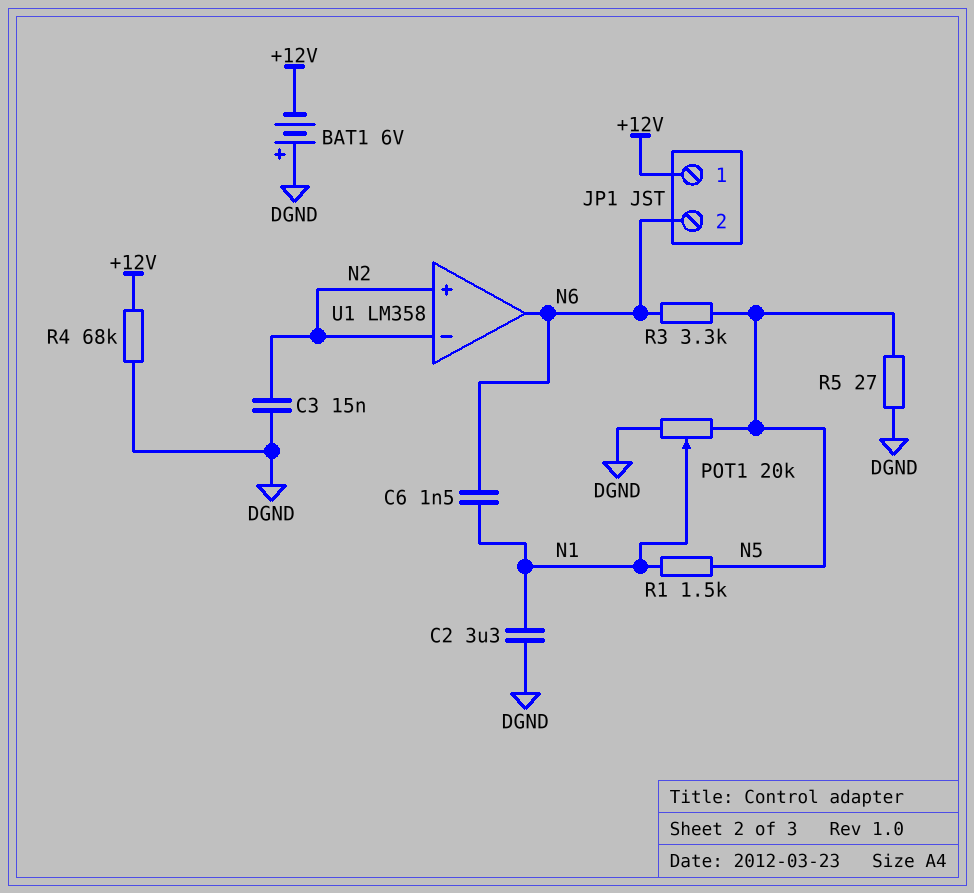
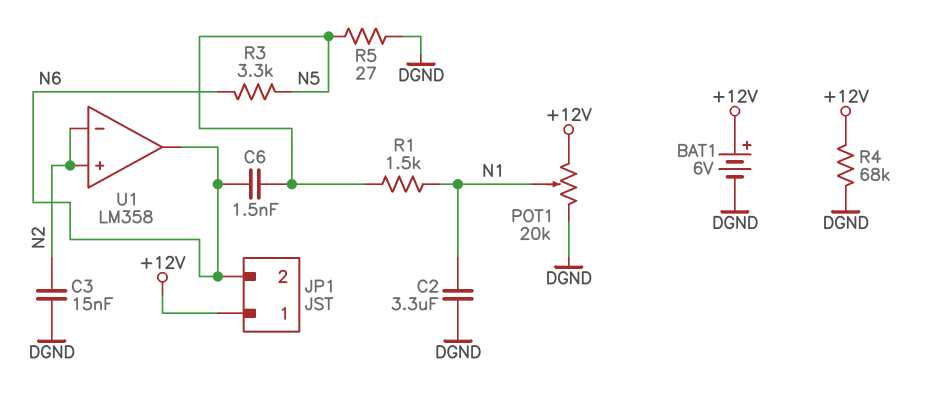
BAT1: 6V (plus DGND, minus +12V) -> 6V (plus +12V, minus DGND)
C6: 1.5nF (N1, N6) -> 1.5nF (N5, N6)
POT1: 20k (DGND, N5, wiper N1) -> 20k (+12V, DGND, wiper N1)

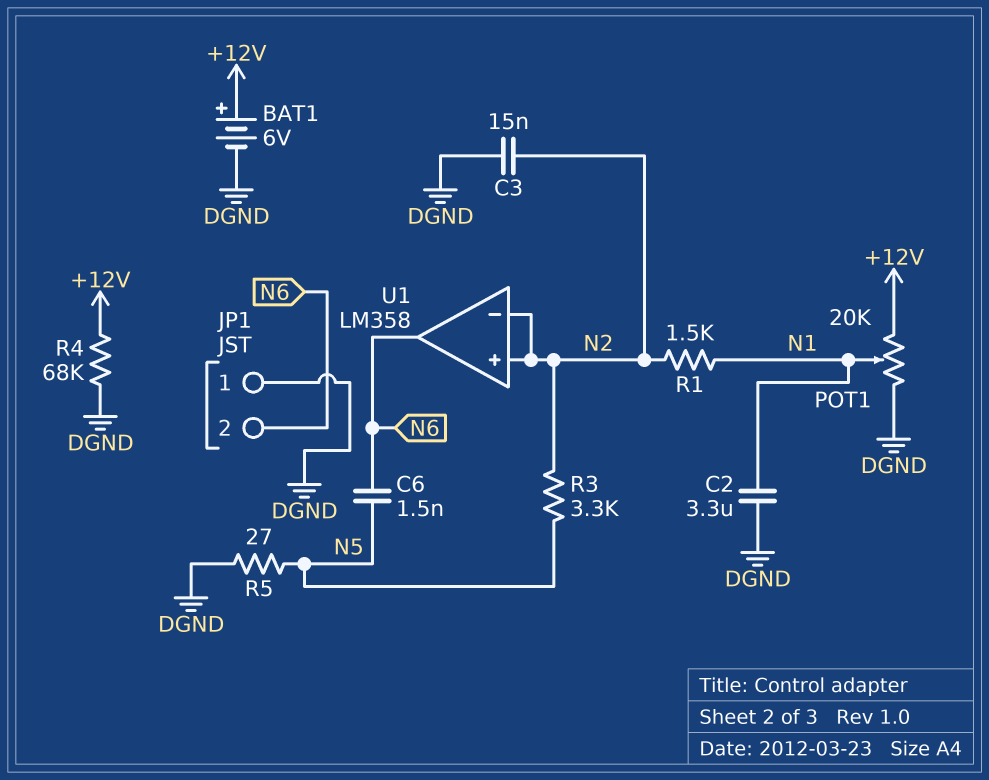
JP1 pin 1: +12V -> DGND
R1: 1.5k (N1, N5) -> 1.5k (N1, N2)
R3: 3.3k (N5, N6) -> 3.3k (N2, N5)

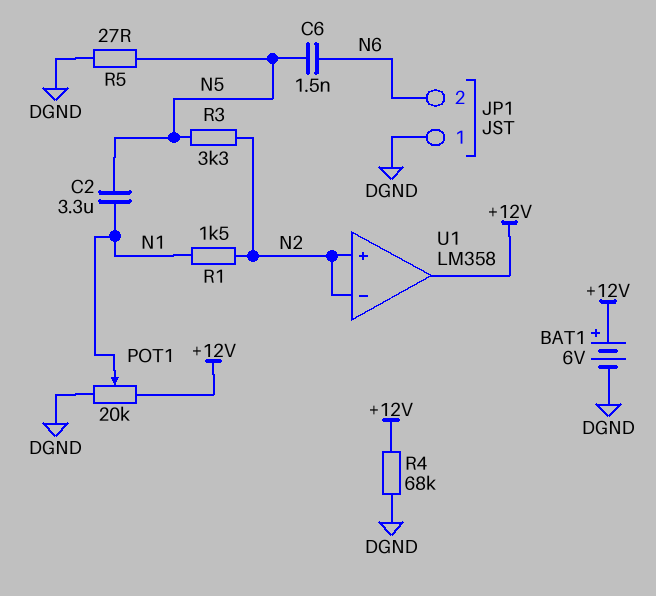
C2: 3.3uF (DGND, N1) -> 3.3uF (N1, N5)
C3: 15nF (DGND, N2) -> none
U1 pin out: N6 -> +12V

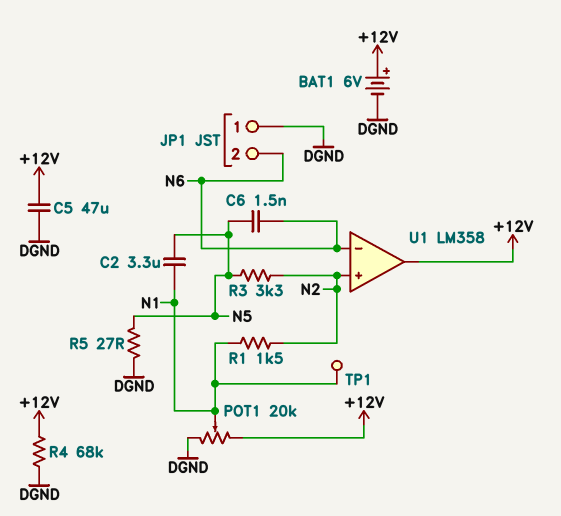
C5: none -> 47uF (+12V, DGND)
TP1: none -> test point (N1)
U1 pin in-: N2 -> N6

